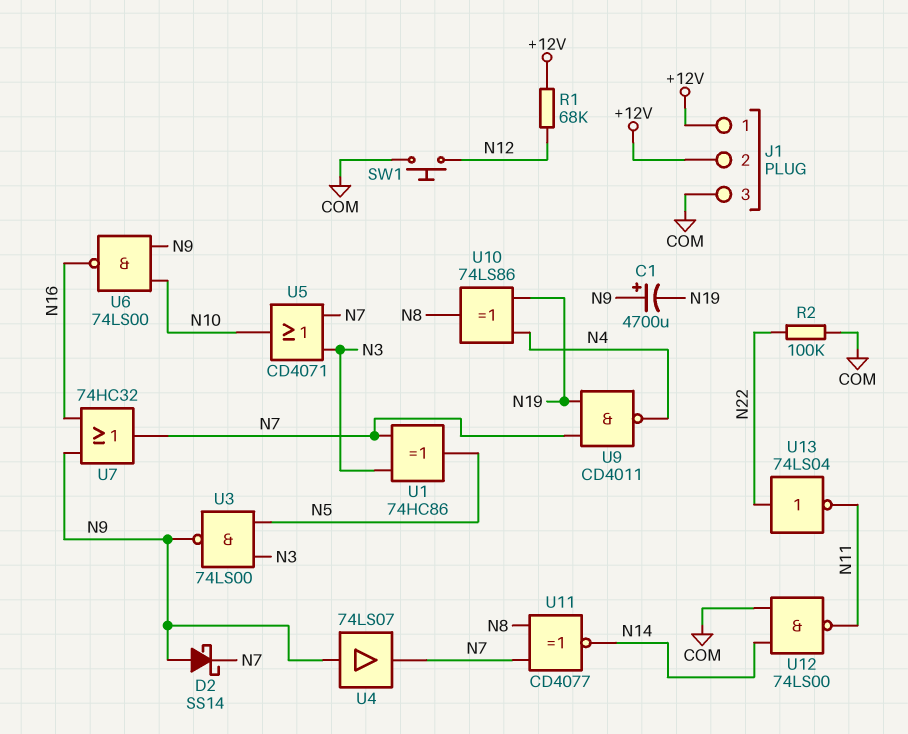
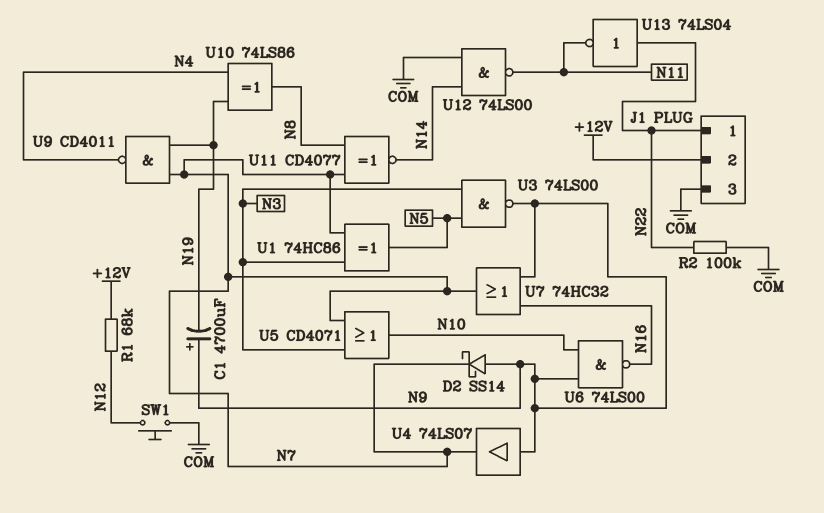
J1 pin 1: +12V -> N22

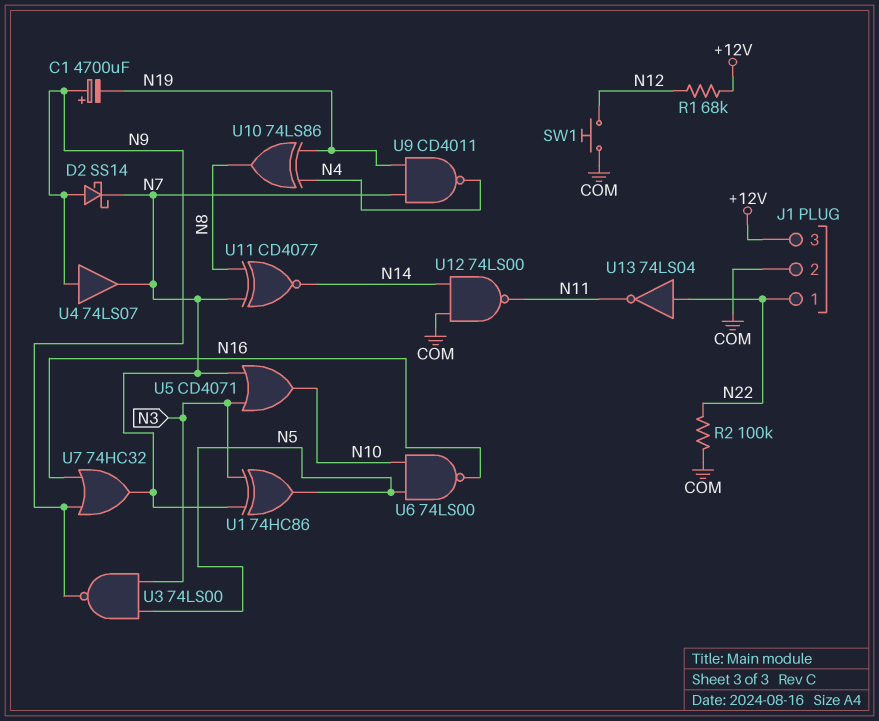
J1 pin 2: +12V -> COM
J1 pin 3: COM -> +12V
U6: NAND 74LS00 (in N9, in N10, out N16) -> NAND 74LS00 (in N5, in N10, out N16)

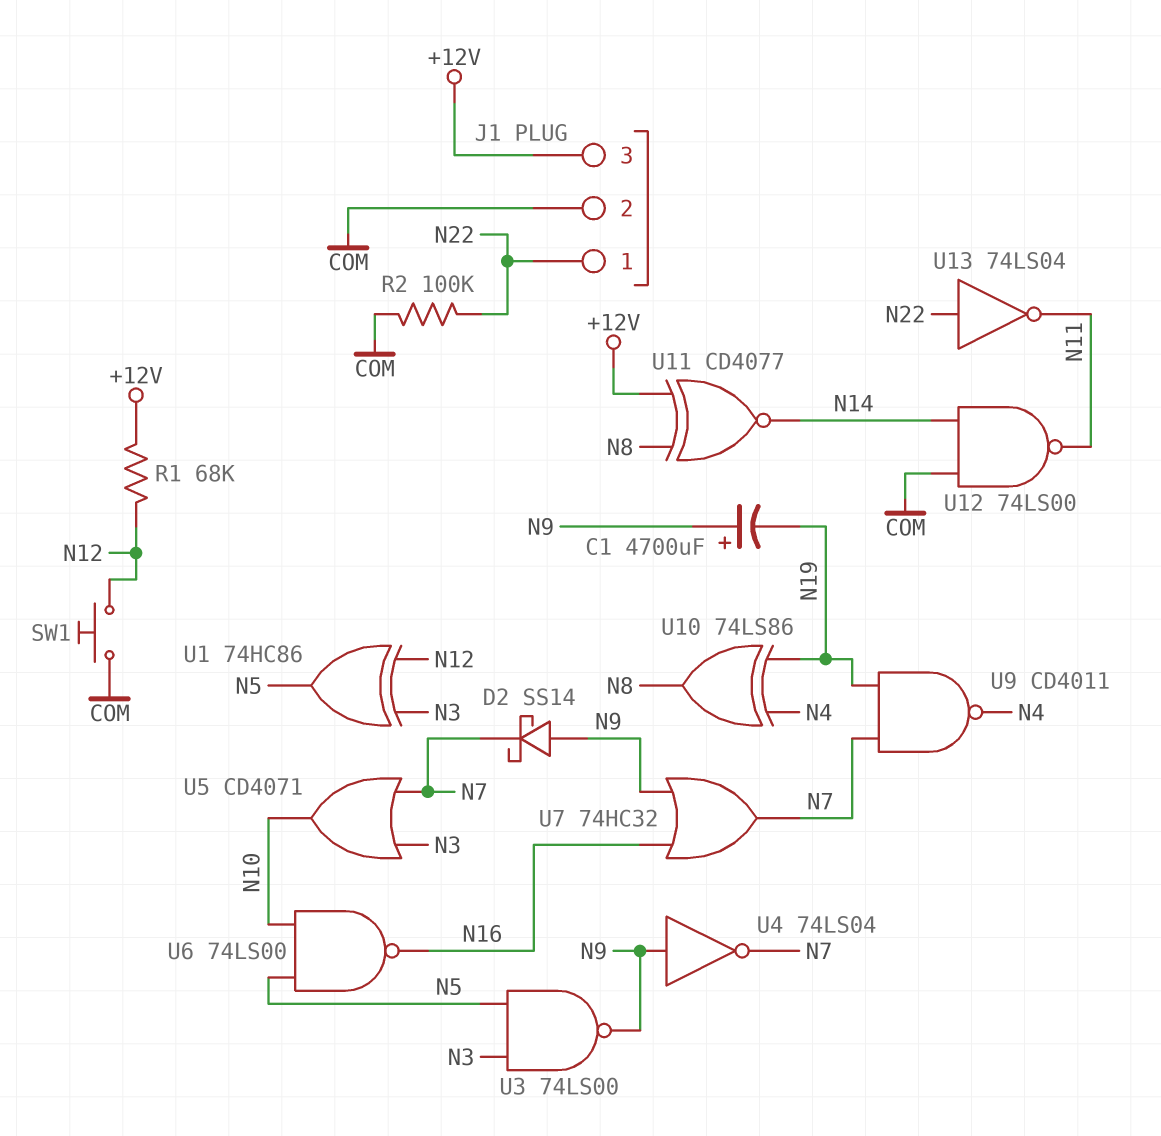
U1: XOR 74HC86 (in N3, in N7, out N5) -> XOR 74HC86 (in N3, in N12, out N5)
U4: buffer 74LS07 (in N9, out N7) -> NOT 74LS04 (in N9, out N7)
U11: XNOR CD4077 (in N7, in N8, out N14) -> XNOR CD4077 (in +12V, in N8, out N14)

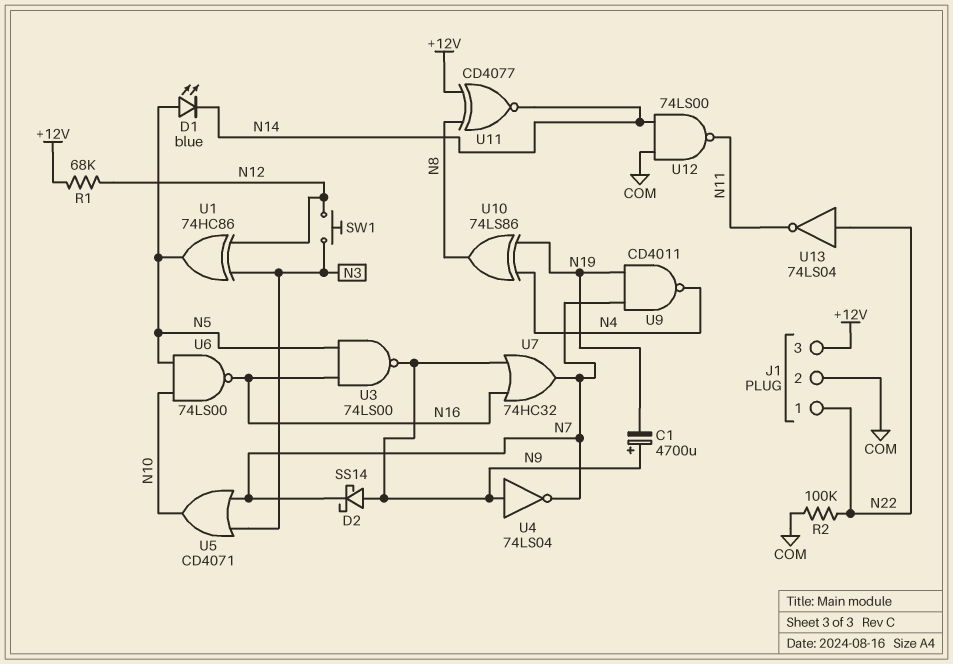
D1: none -> LED blue (A N5, K N14)
SW1: button (COM, N12) -> button (N3, N12)
U3: NAND 74LS00 (in N3, in N5, out N9) -> NAND 74LS00 (in N5, in N16, out N9)

